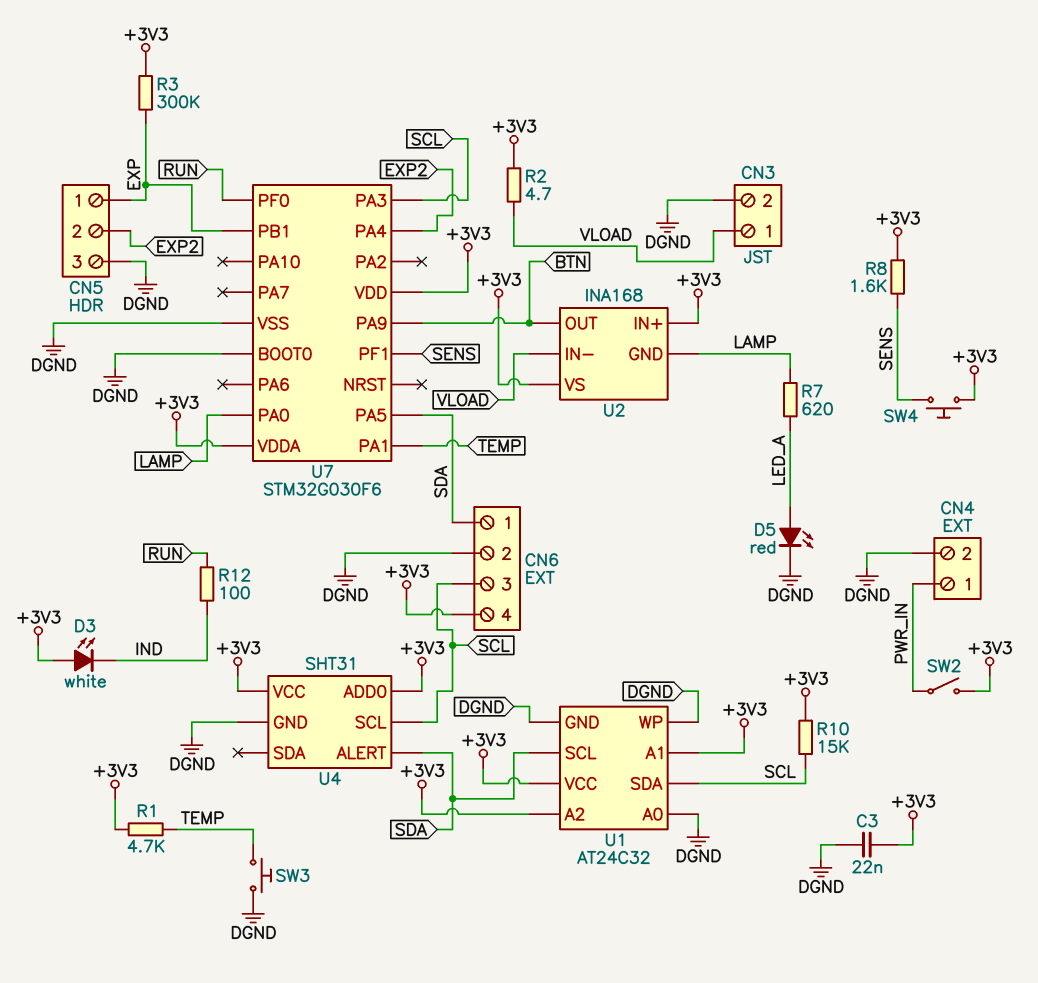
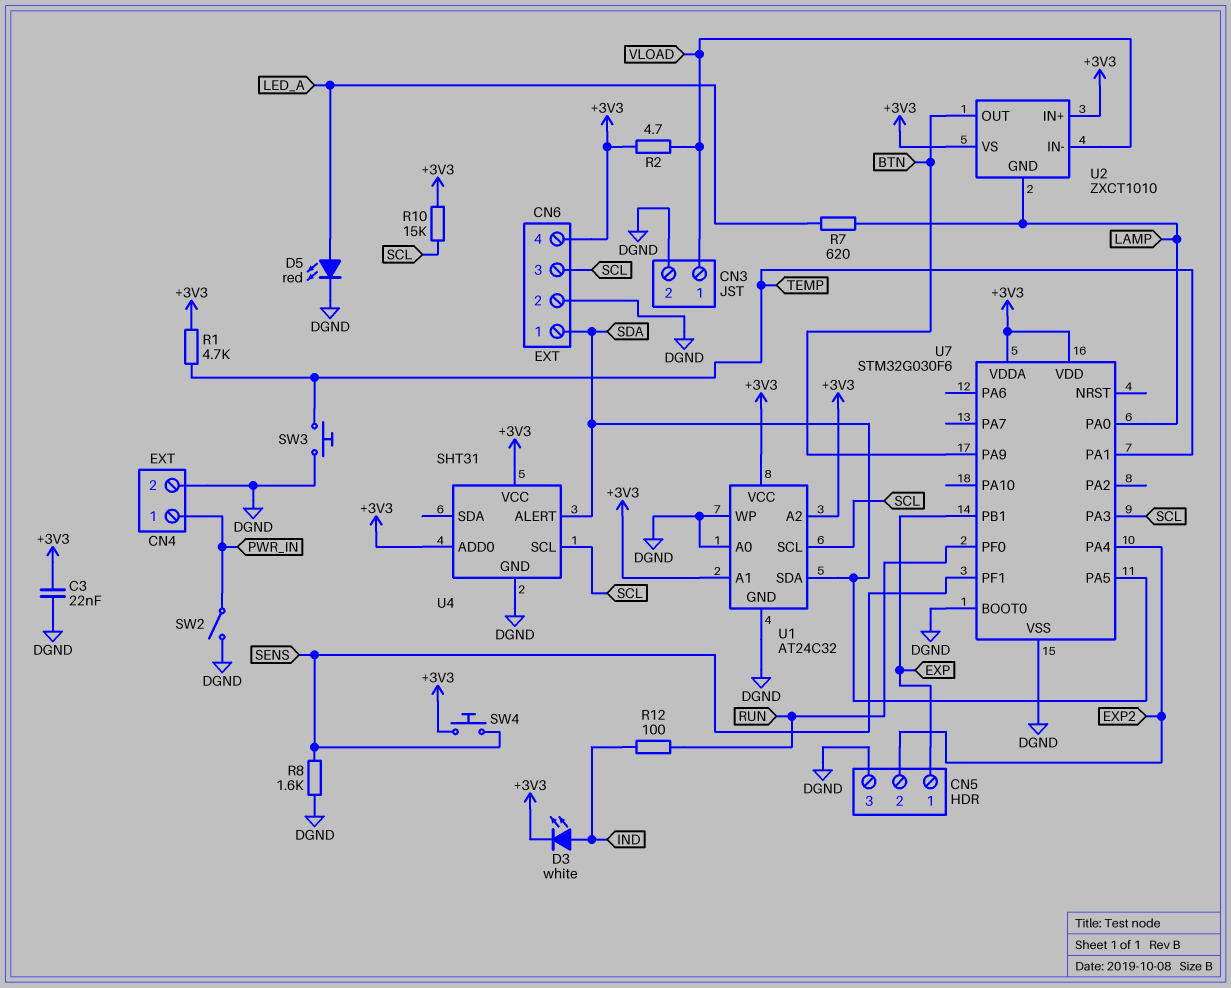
D3: LED white (A +3V3, K IND) -> LED white (A IND, K +3V3)
R3: 300k (+3V3, EXP) -> none
R8: 1.6k (+3V3, SENS) -> 1.6k (DGND, SENS)
SW2: switch (+3V3, PWR_IN) -> switch (DGND, PWR_IN)
U1 pin SCL: SDA -> SCL
U1 pin SDA: SCL -> SDA
U2: INA168 -> ZXCT1010

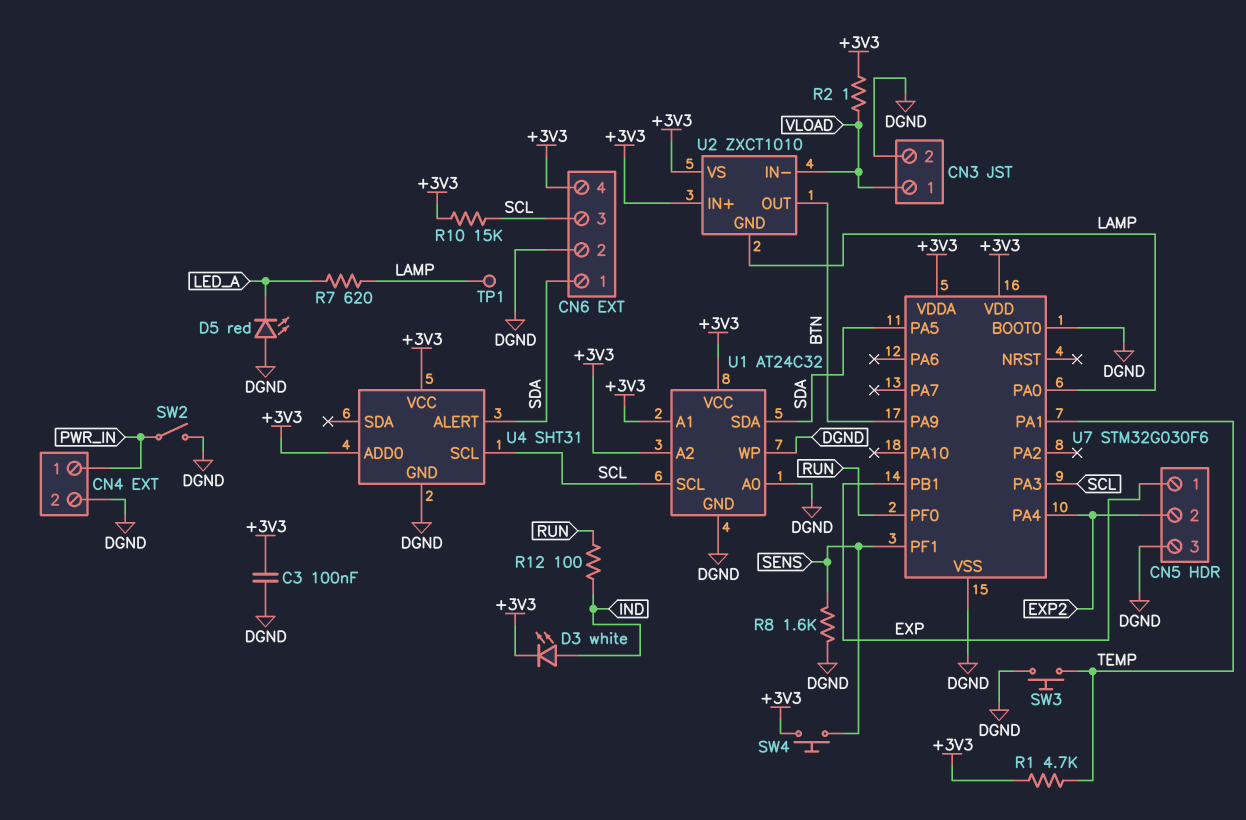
C3: 22nF (+3V3, DGND) -> 100nF (+3V3, DGND)
D5: LED red (A LED_A, K DGND) -> LED red (A DGND, K LED_A)
R2: 4.7 (+3V3, VLOAD) -> 1 (+3V3, VLOAD)
TP1: none -> test point (LAMP)

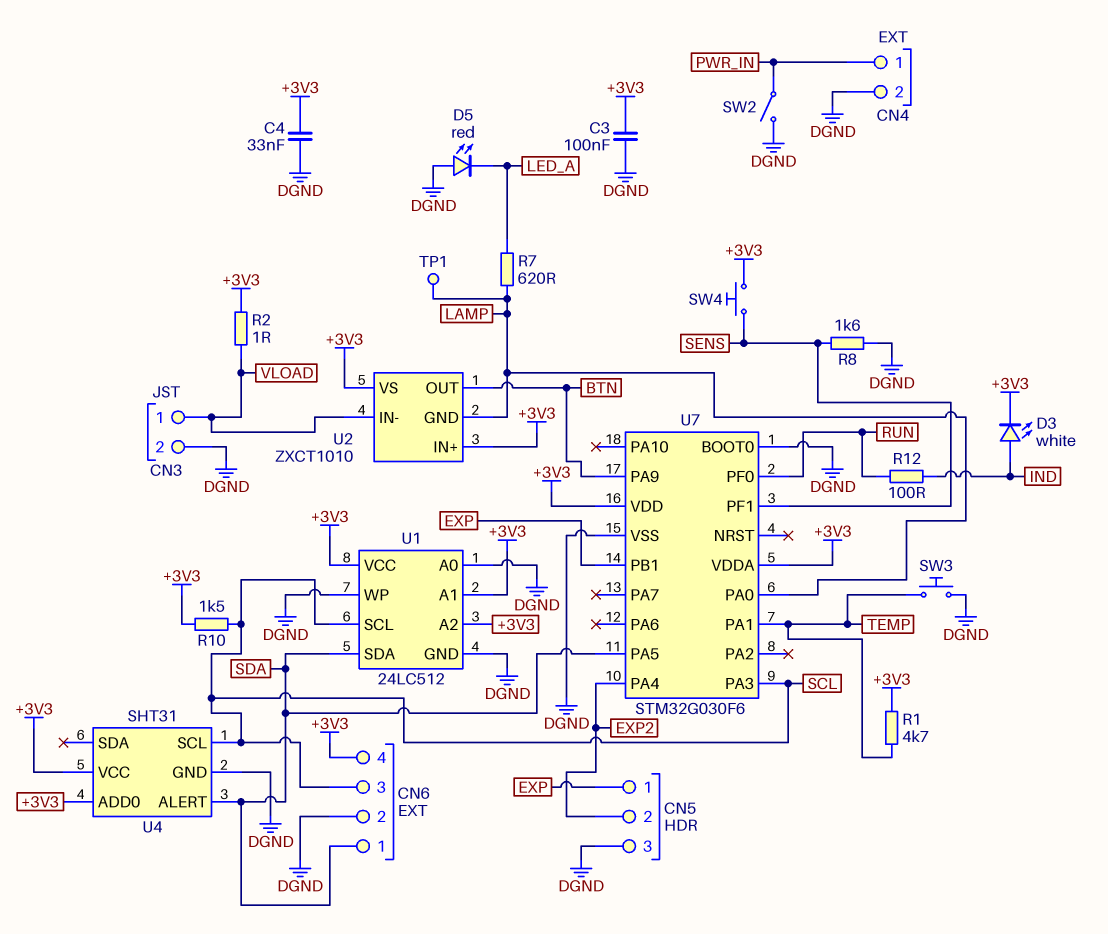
C4: none -> 33nF (+3V3, DGND)
R10: 15k (+3V3, SCL) -> 1.5k (+3V3, SCL)
U1: AT24C32 -> 24LC512

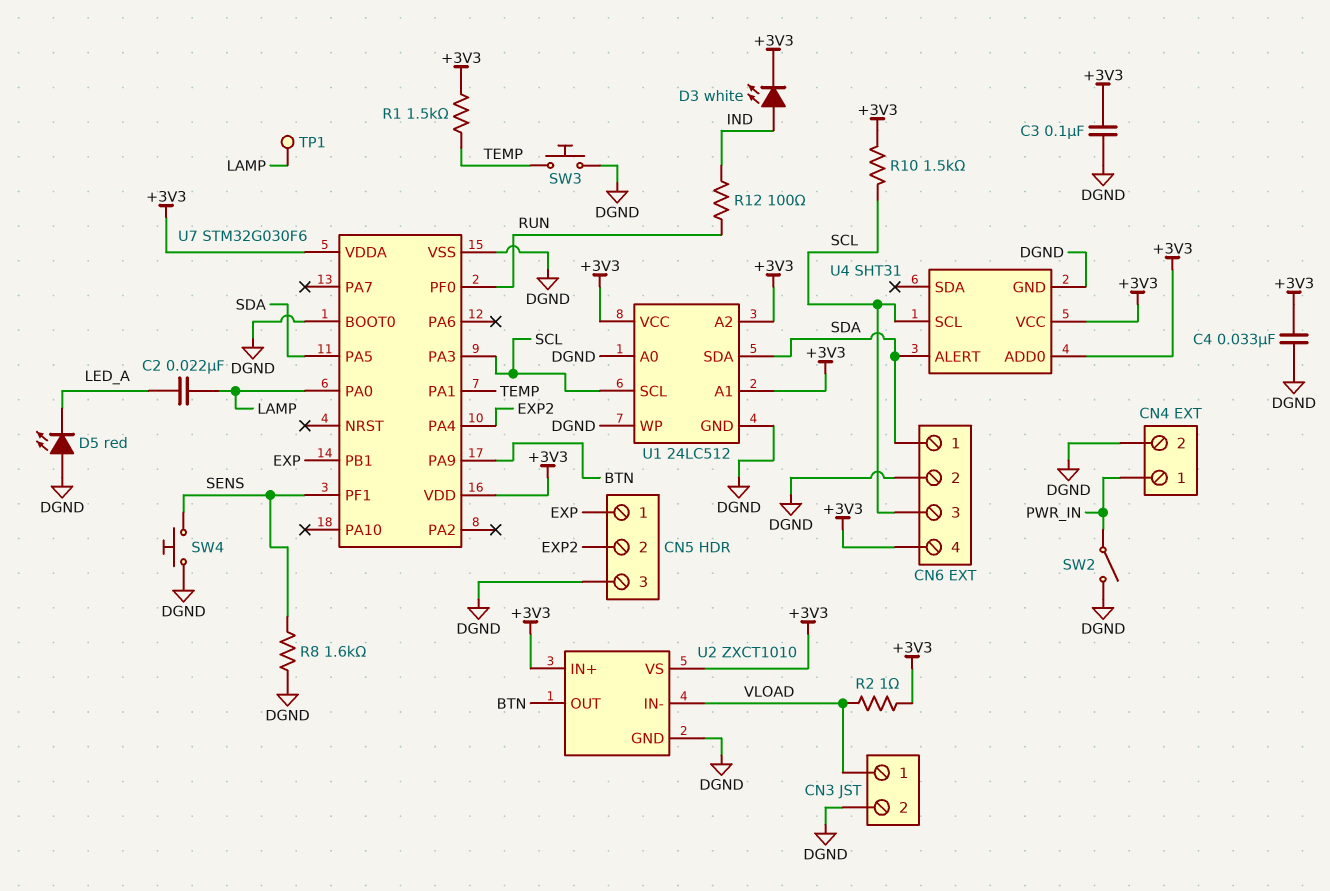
C2: none -> 22nF (LAMP, LED_A)
R1: 4.7k (+3V3, TEMP) -> 1.5k (+3V3, TEMP)
R7: 620 (LAMP, LED_A) -> none
SW4: button (+3V3, SENS) -> button (DGND, SENS)
U2 pin GND: LAMP -> DGND

